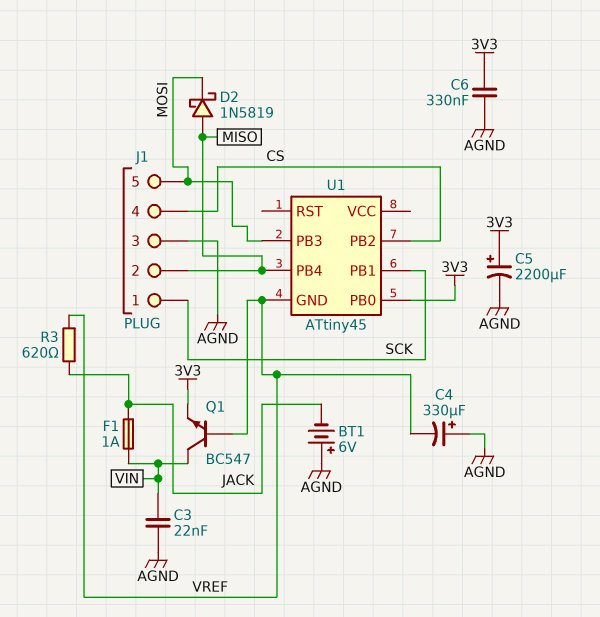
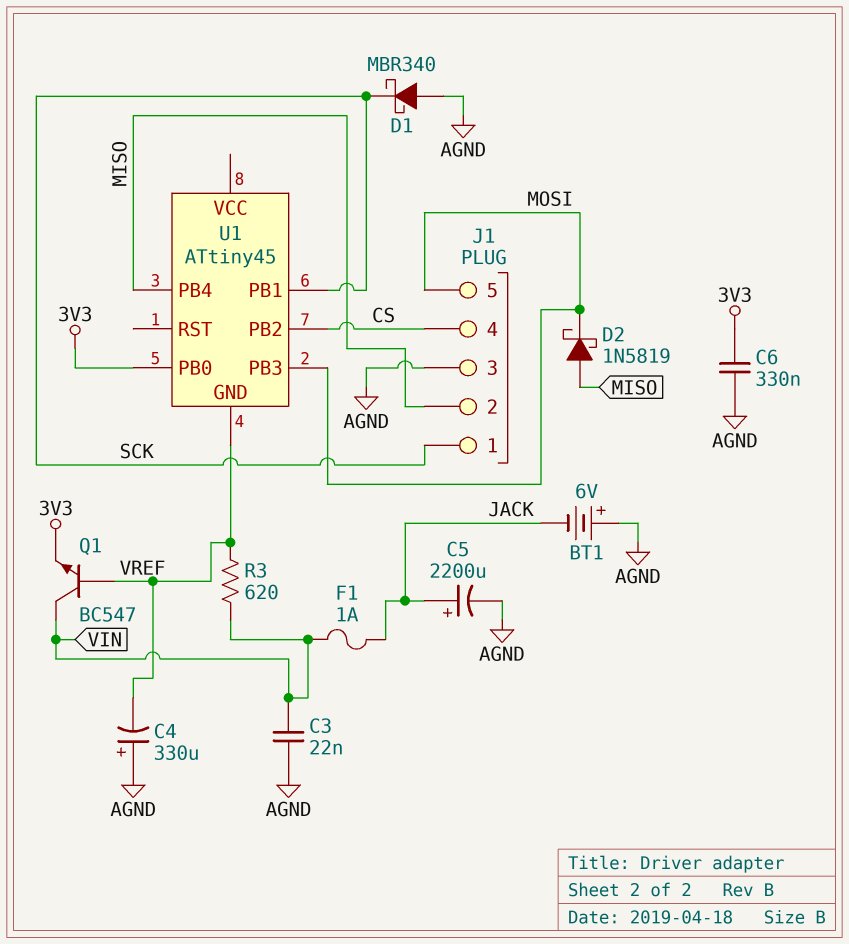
C5: 2200uF (plus 3V3, minus AGND) -> 2200uF (plus JACK, minus AGND)
D1: none -> schottky MBR340 (A AGND, K SCK)
R3: 620 (JACK, VREF) -> 620 (VIN, VREF)

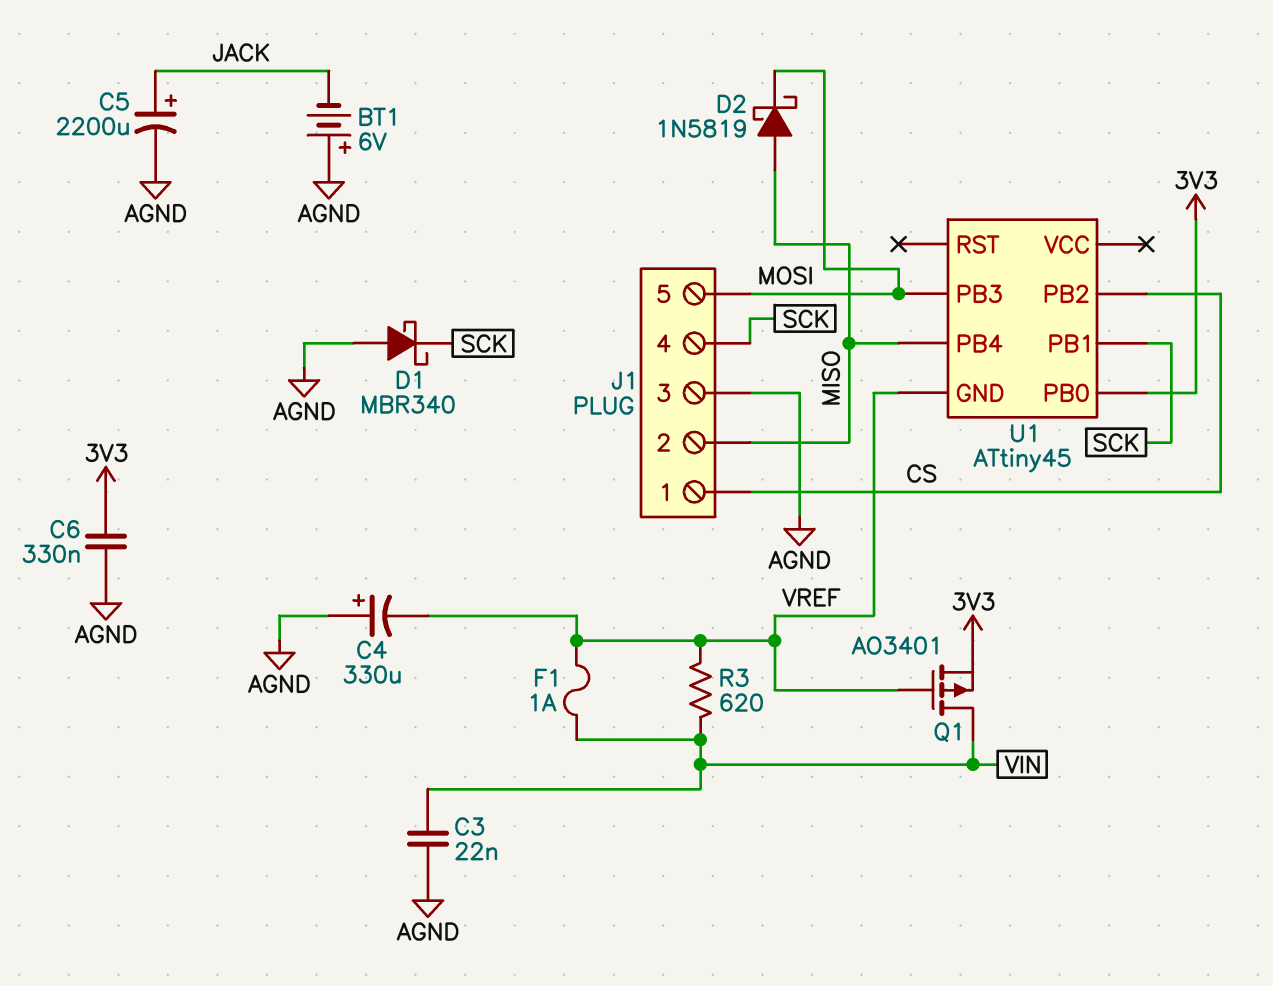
F1: 1A (JACK, VIN) -> 1A (VIN, VREF)
J1 pin 1: SCK -> CS
J1 pin 4: CS -> SCK
Q1: NPN BC547 (B VREF, C VIN, E 3V3) -> PMOS AO3401 (G VREF, D VIN, S 3V3)

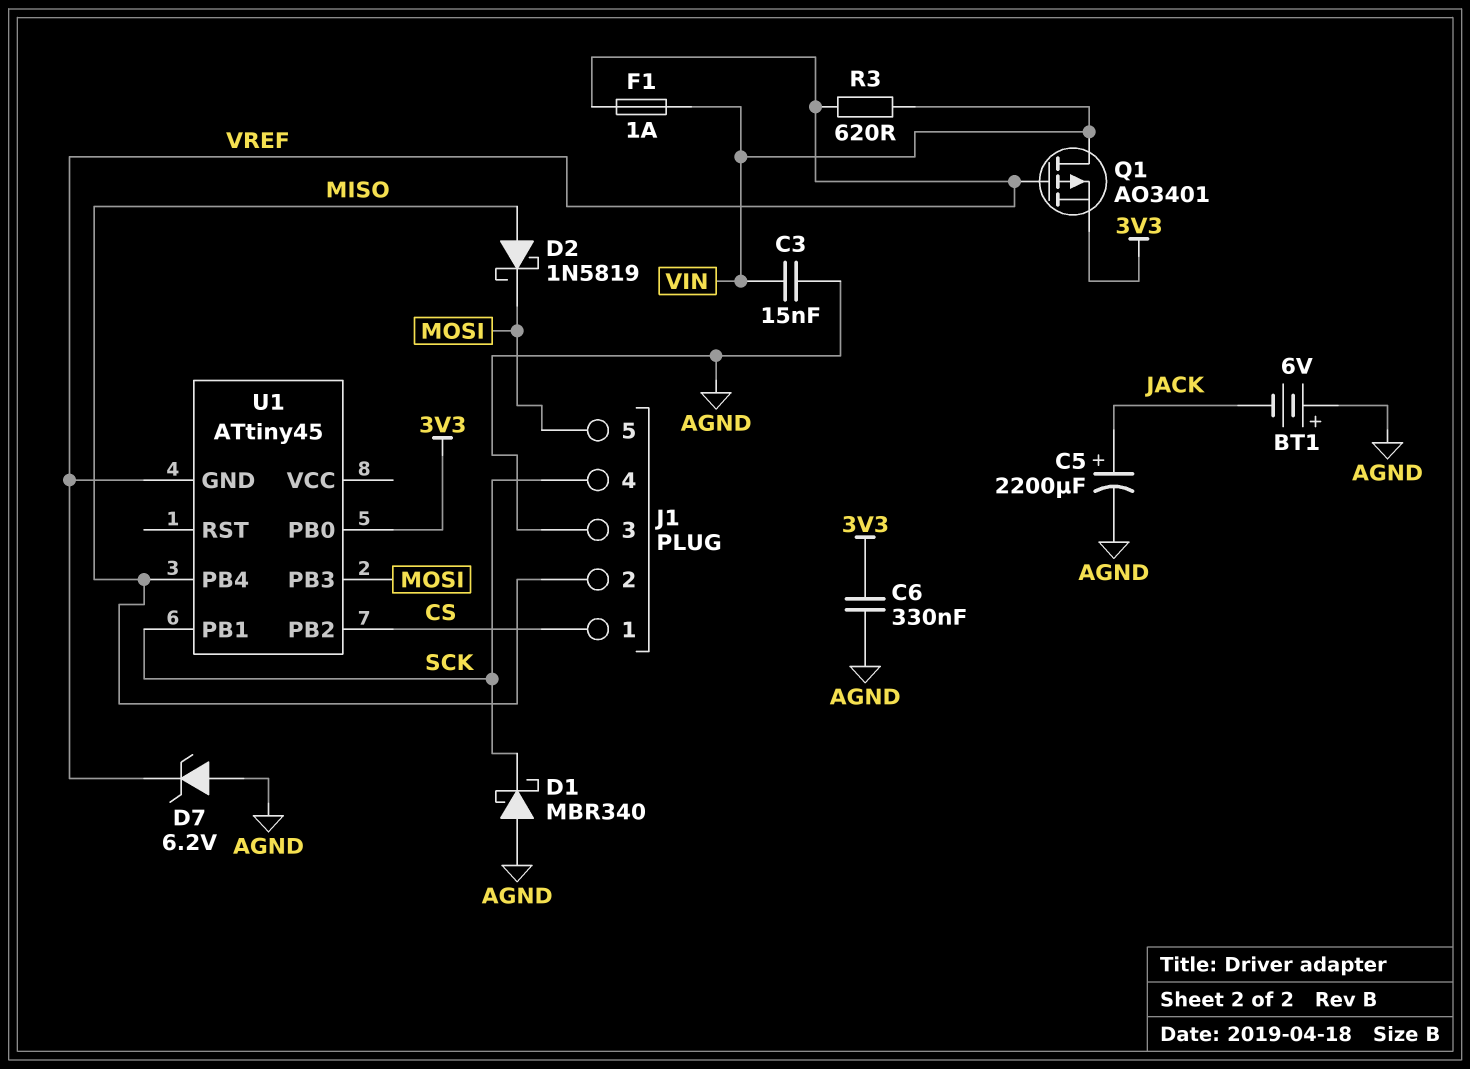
C3: 22nF (AGND, VIN) -> 15nF (AGND, VIN)
C4: 330uF (plus AGND, minus VREF) -> none
D7: none -> zener 6.2V (A AGND, K VREF)

